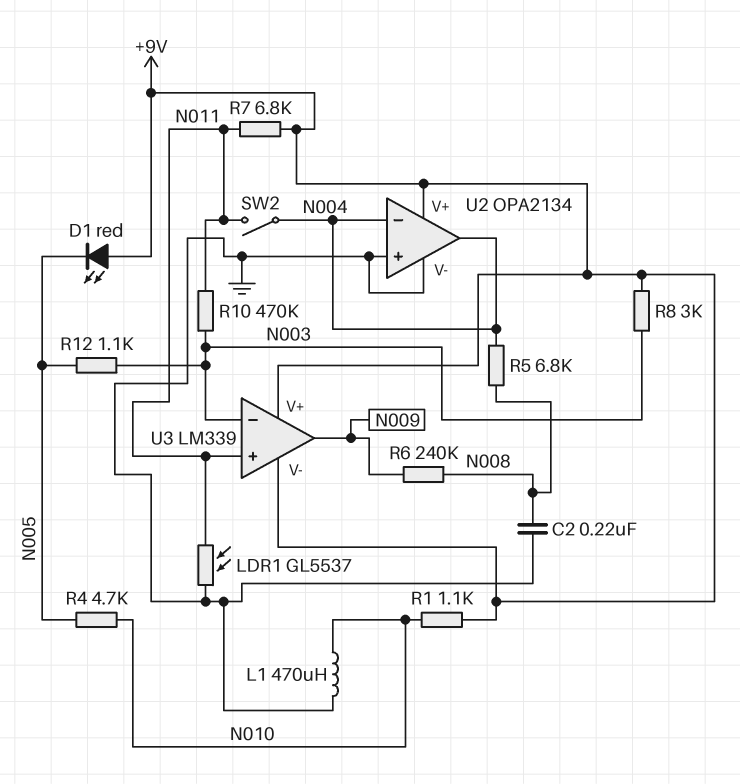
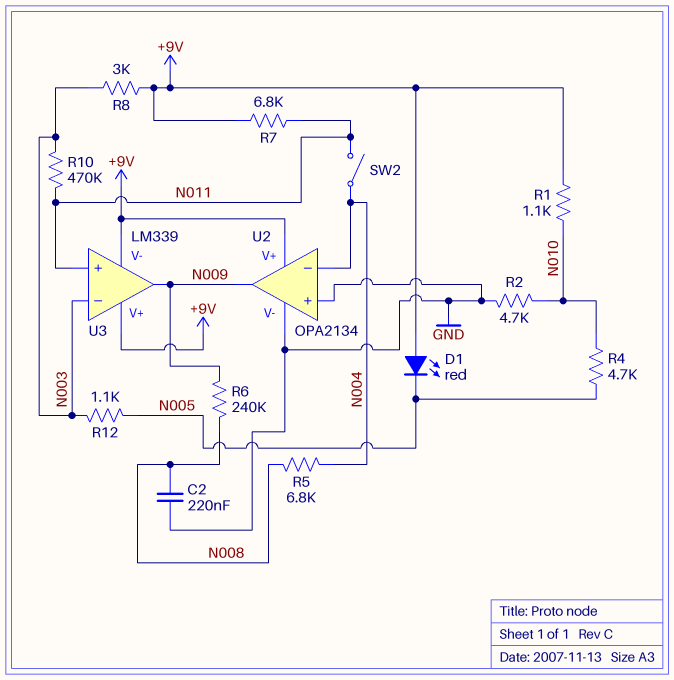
L1: 470uH (GND, N010) -> none
LDR1: GL5537 (GND, N011) -> none
R2: none -> 4.7k (GND, N010)
U2 pin out: N004 -> N009

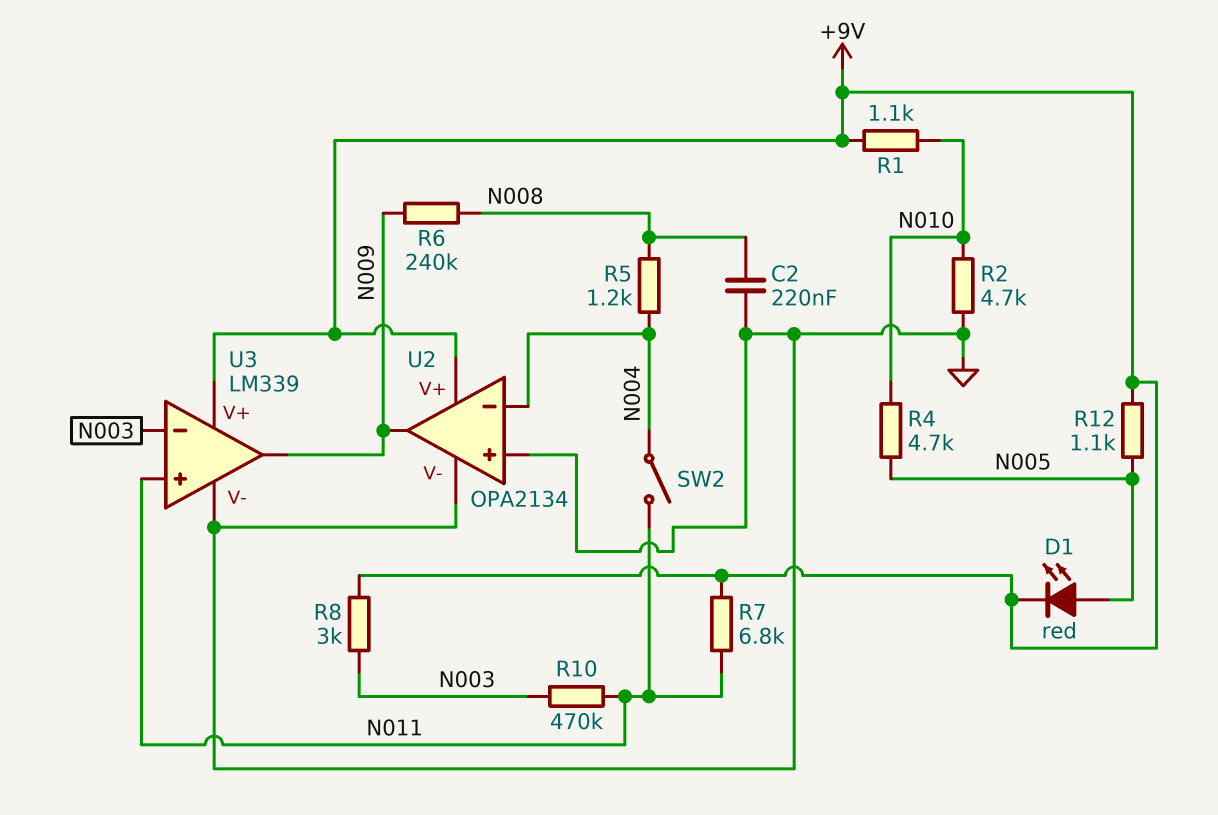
D1: LED red (A +9V, K N005) -> LED red (A N005, K +9V)
R5: 6.8k (N004, N008) -> 1.2k (N004, N008)
R12: 1.1k (N003, N005) -> 1.1k (+9V, N005)
U3 pin V-: +9V -> GND

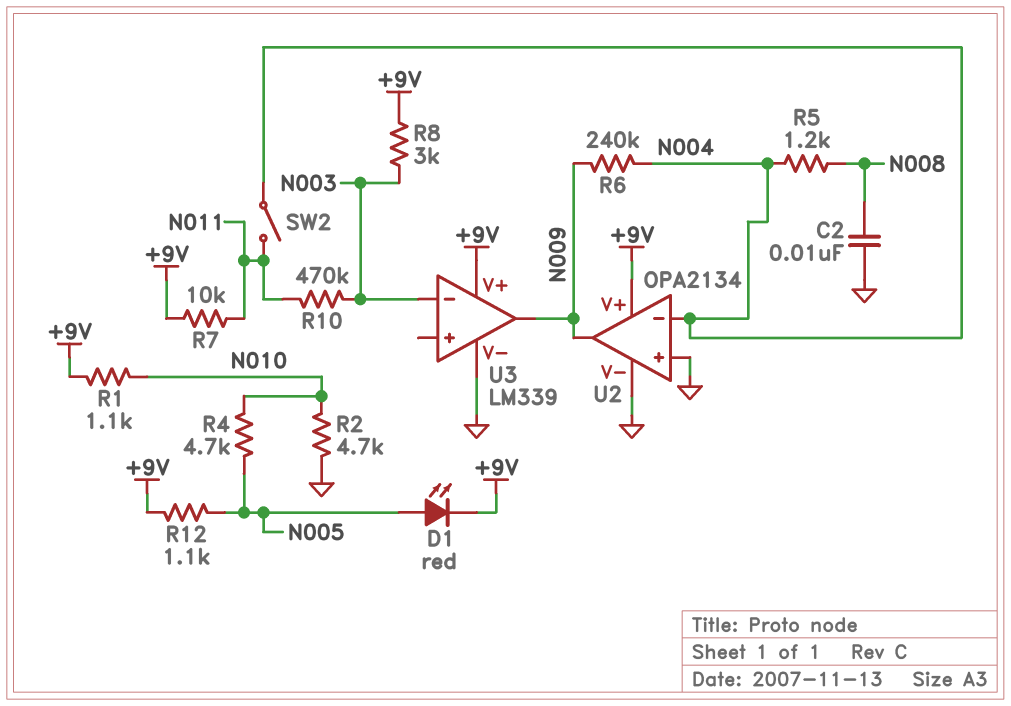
C2: 220nF (GND, N008) -> 10nF (GND, N008)
R6: 240k (N008, N009) -> 240k (N004, N009)
R7: 6.8k (+9V, N011) -> 10k (+9V, N011)
U3 pin in+: N011 -> none

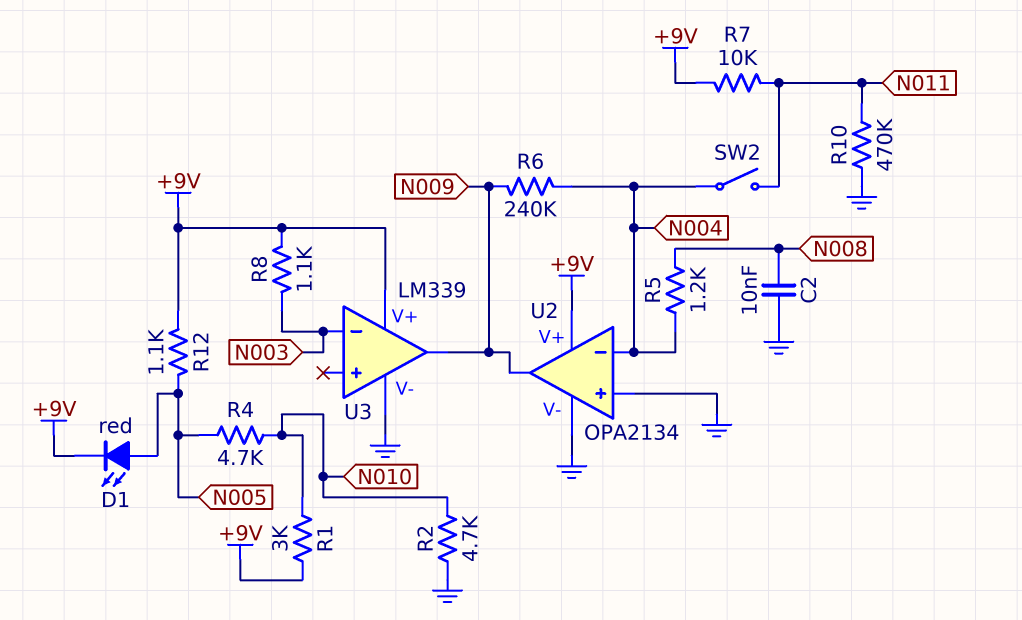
R1: 1.1k (+9V, N010) -> 3k (+9V, N010)
R8: 3k (+9V, N003) -> 1.1k (+9V, N003)
R10: 470k (N003, N011) -> 470k (GND, N011)

